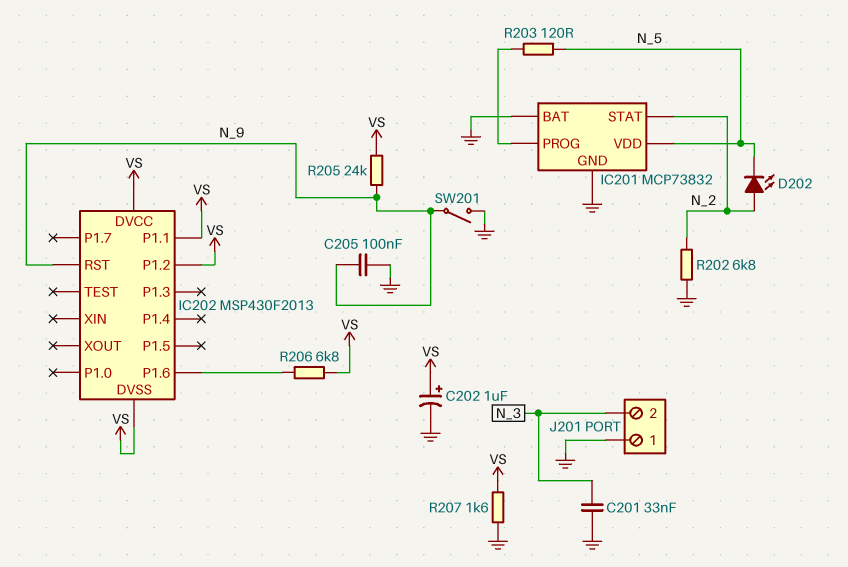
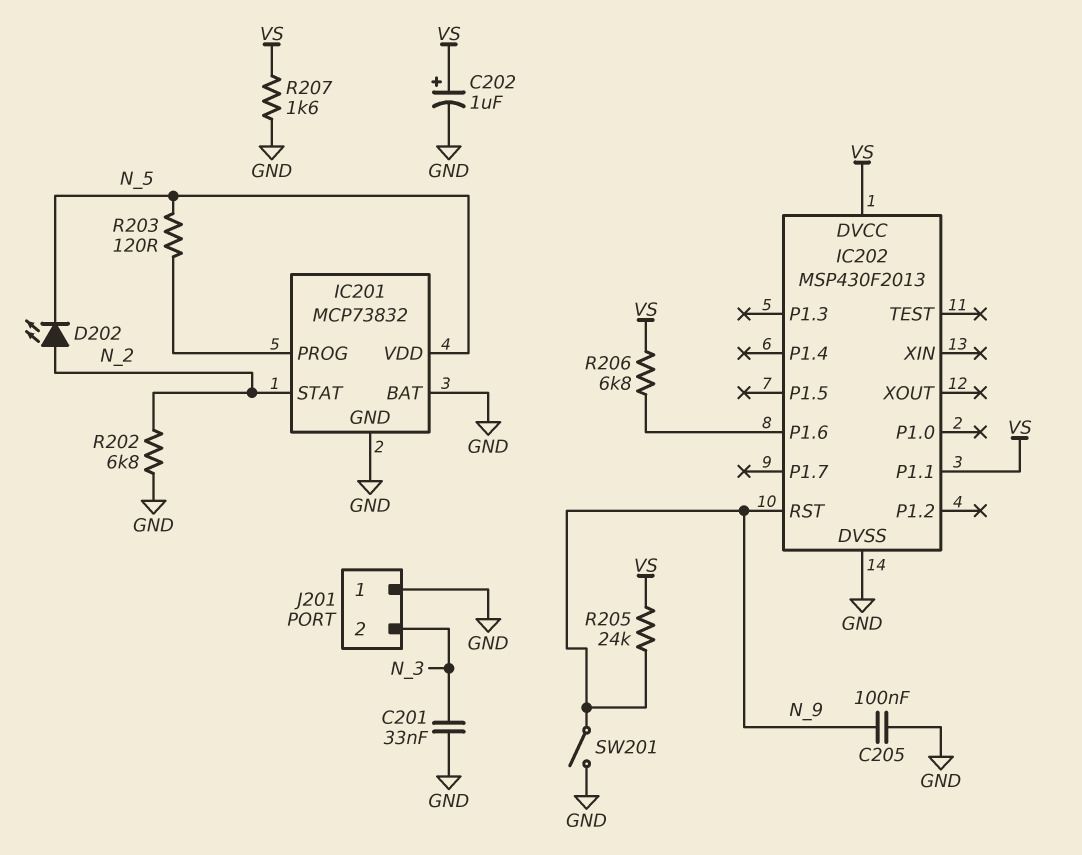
IC202 pin DVSS: VS -> GND
IC202 pin P1.2: VS -> none

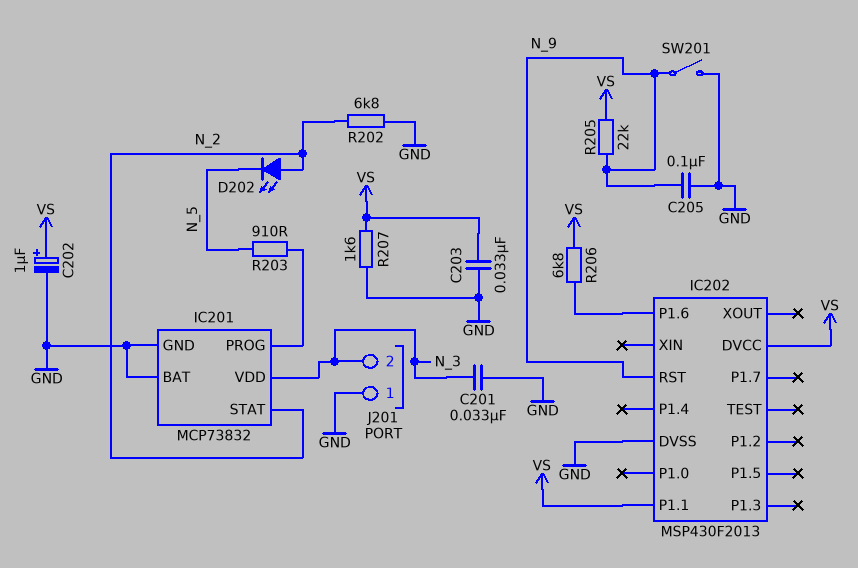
C203: none -> 33nF (GND, VS)
IC201 pin VDD: N_5 -> N_3
R203: 120 (IC201/PROG, N_5) -> 910 (IC201/PROG, N_5)
R205: 24k (N_9, VS) -> 22k (N_9, VS)

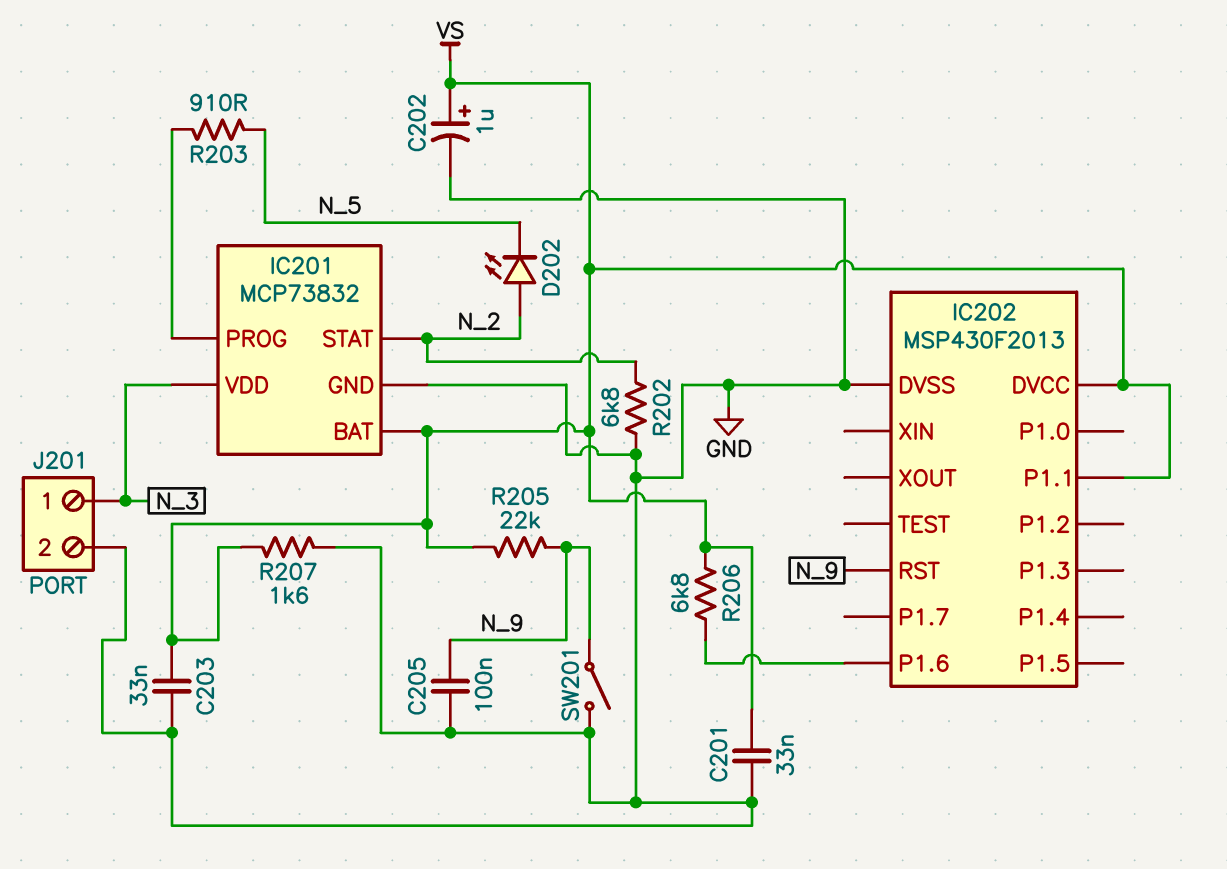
C201: 33nF (GND, N_3) -> 33nF (GND, VS)
IC201 pin BAT: GND -> VS
J201 pin 1: GND -> N_3
J201 pin 2: N_3 -> GND

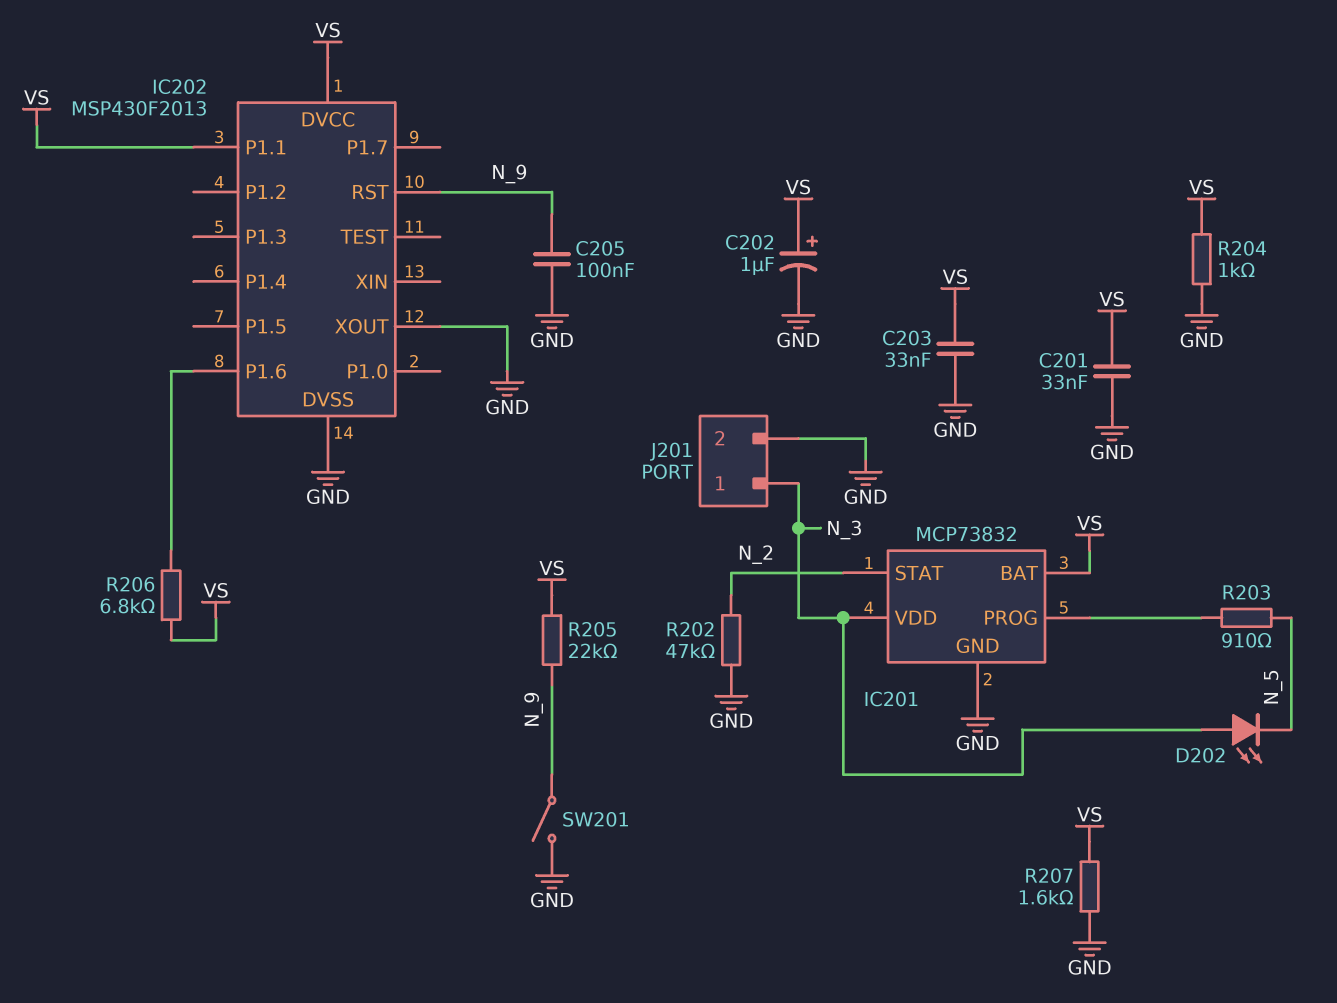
D202: LED (A N_2, K N_5) -> LED (A N_3, K N_5)
IC202 pin XOUT: none -> GND
R202: 6.8k (GND, N_2) -> 47k (GND, N_2)
R204: none -> 1k (GND, VS)

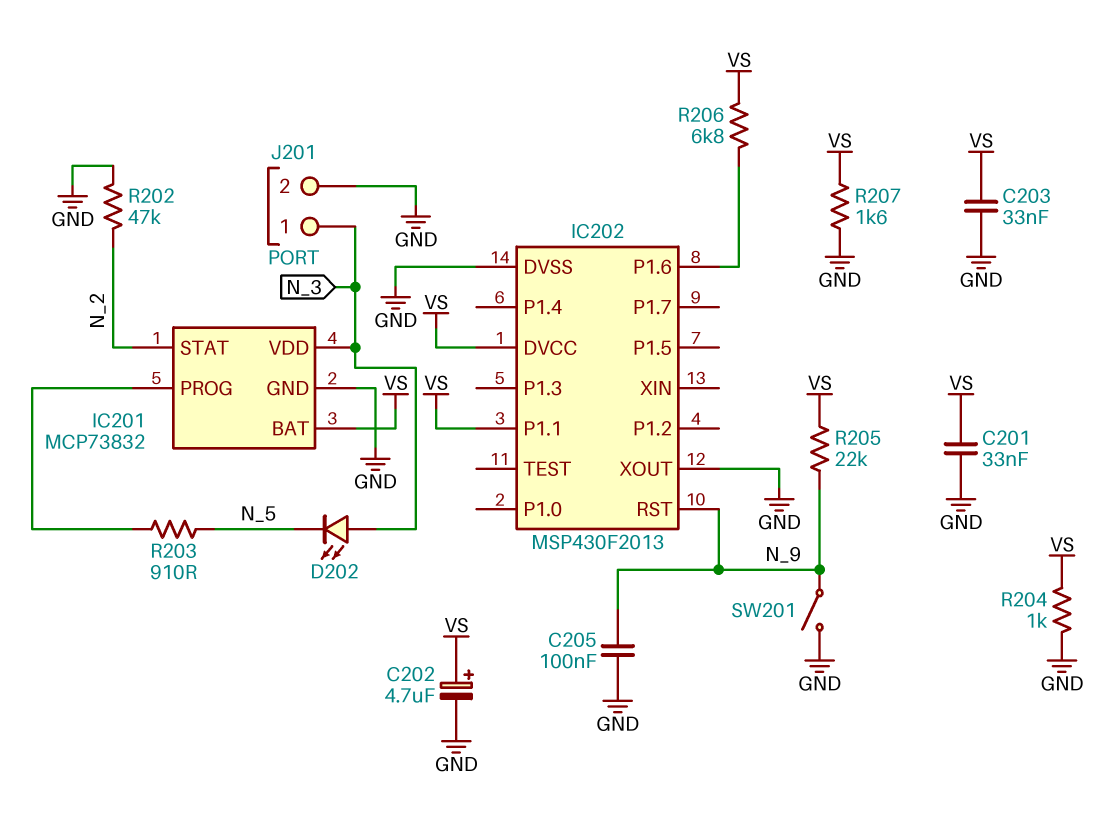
C202: 1uF (plus VS, minus GND) -> 4.7uF (plus VS, minus GND)

